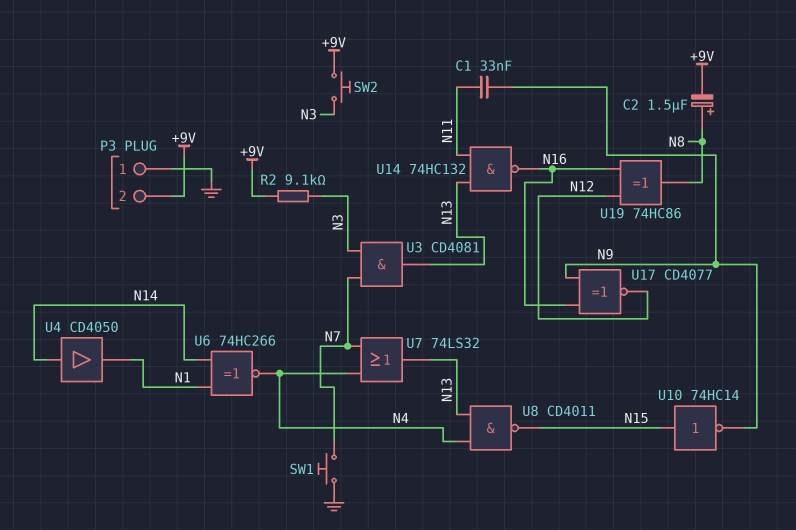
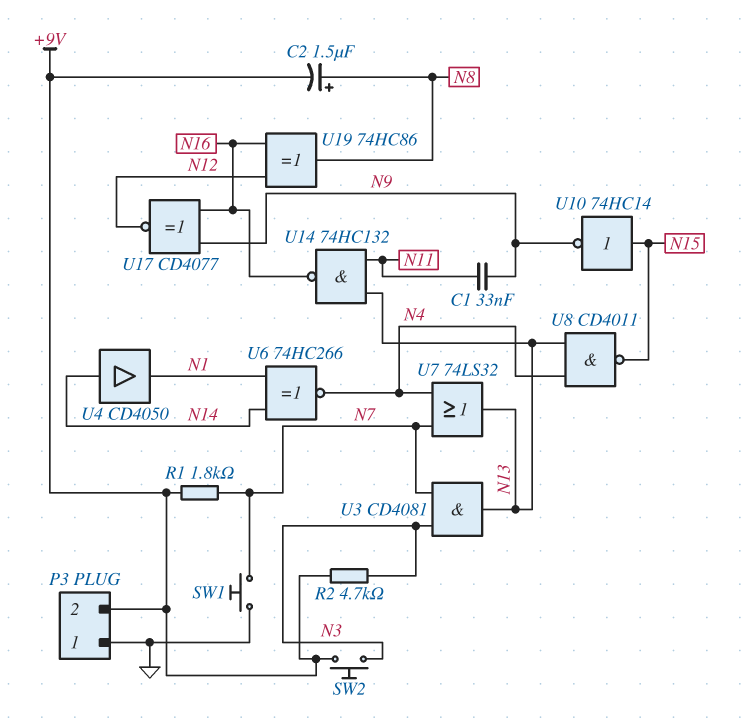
R1: none -> 1.8k (+9V, N7)
R2: 9.1k (+9V, N3) -> 4.7k (+9V, N3)

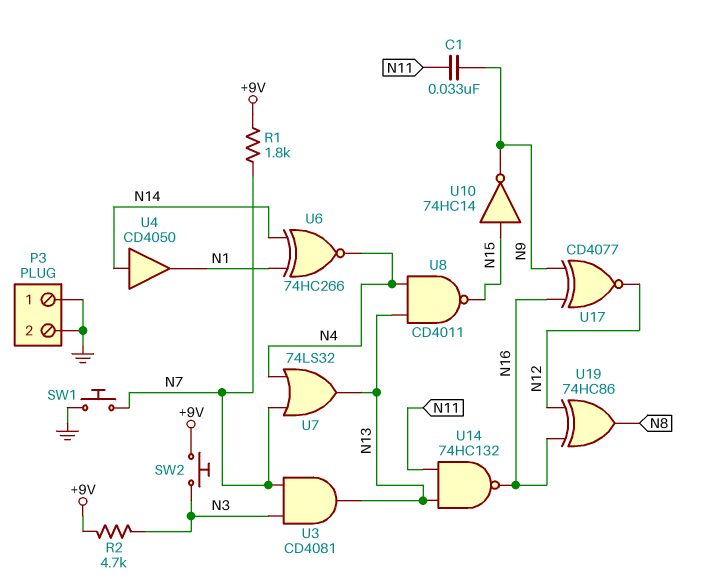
C2: 1.5uF (plus N8, minus +9V) -> none
P3 pin 2: +9V -> GND

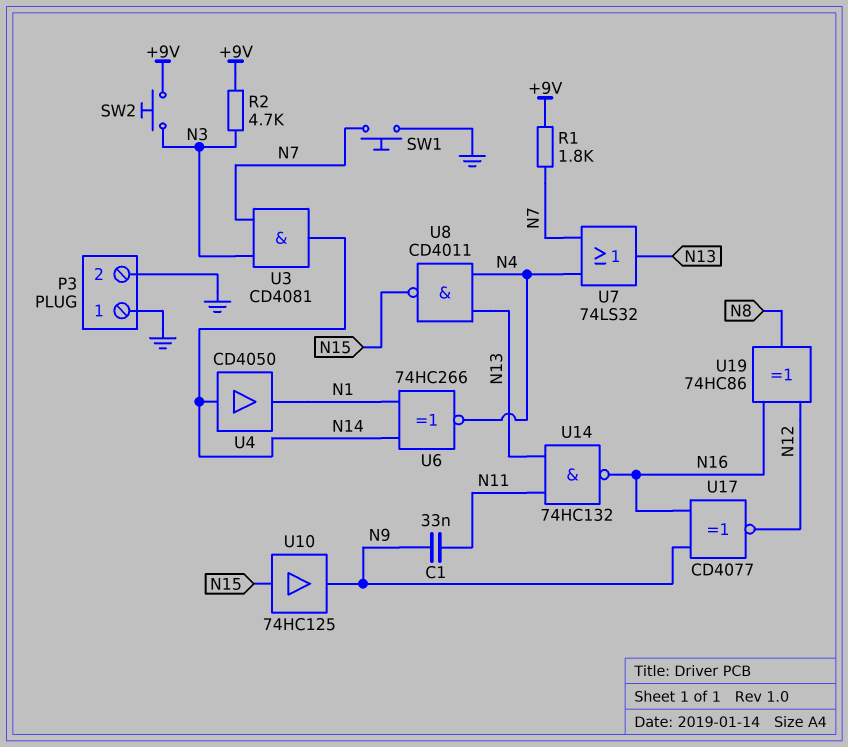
U3: AND CD4081 (in N3, in N7, out N13) -> AND CD4081 (in N3, in N7, out N14)
U10: NOT 74HC14 (in N15, out N9) -> buffer 74HC125 (in N15, out N9)

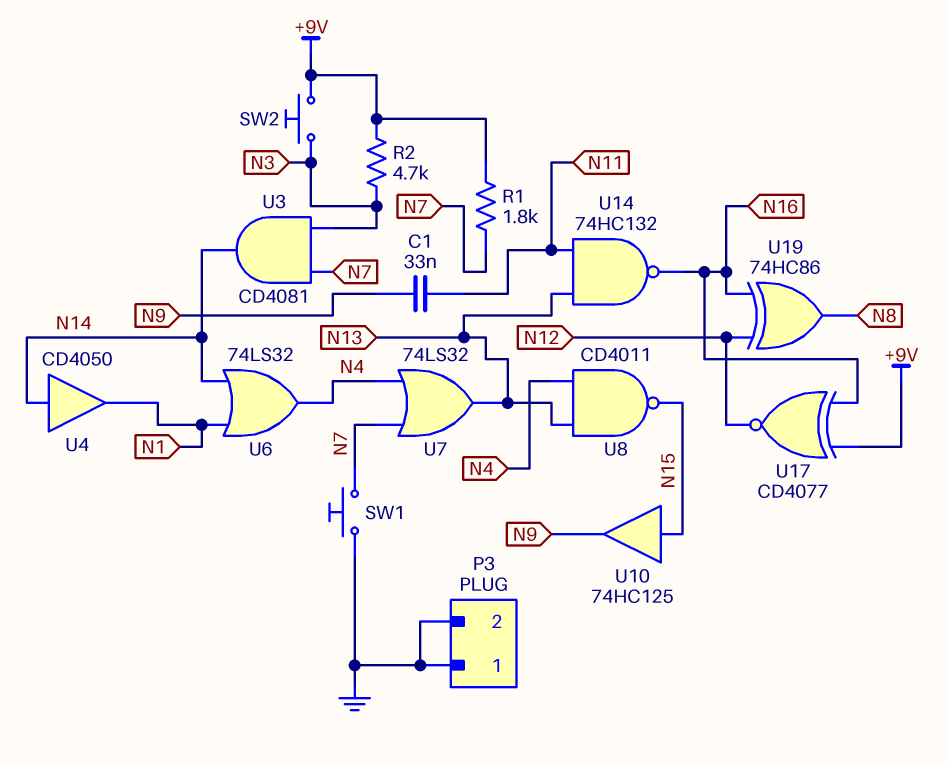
U6: XNOR 74HC266 (in N1, in N14, out N4) -> OR 74LS32 (in N1, in N14, out N4)
U17: XNOR CD4077 (in N9, in N16, out N12) -> XNOR CD4077 (in +9V, in N16, out N12)

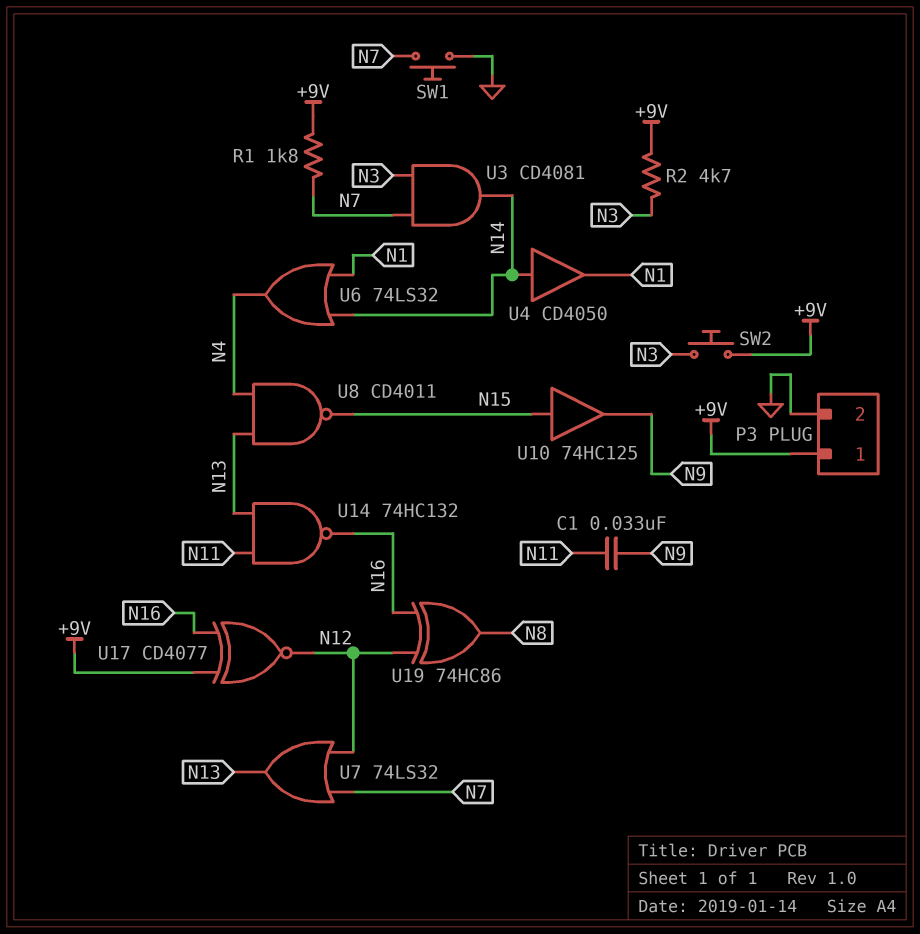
P3 pin 1: GND -> +9V
U7: OR 74LS32 (in N4, in N7, out N13) -> OR 74LS32 (in N7, in N12, out N13)

